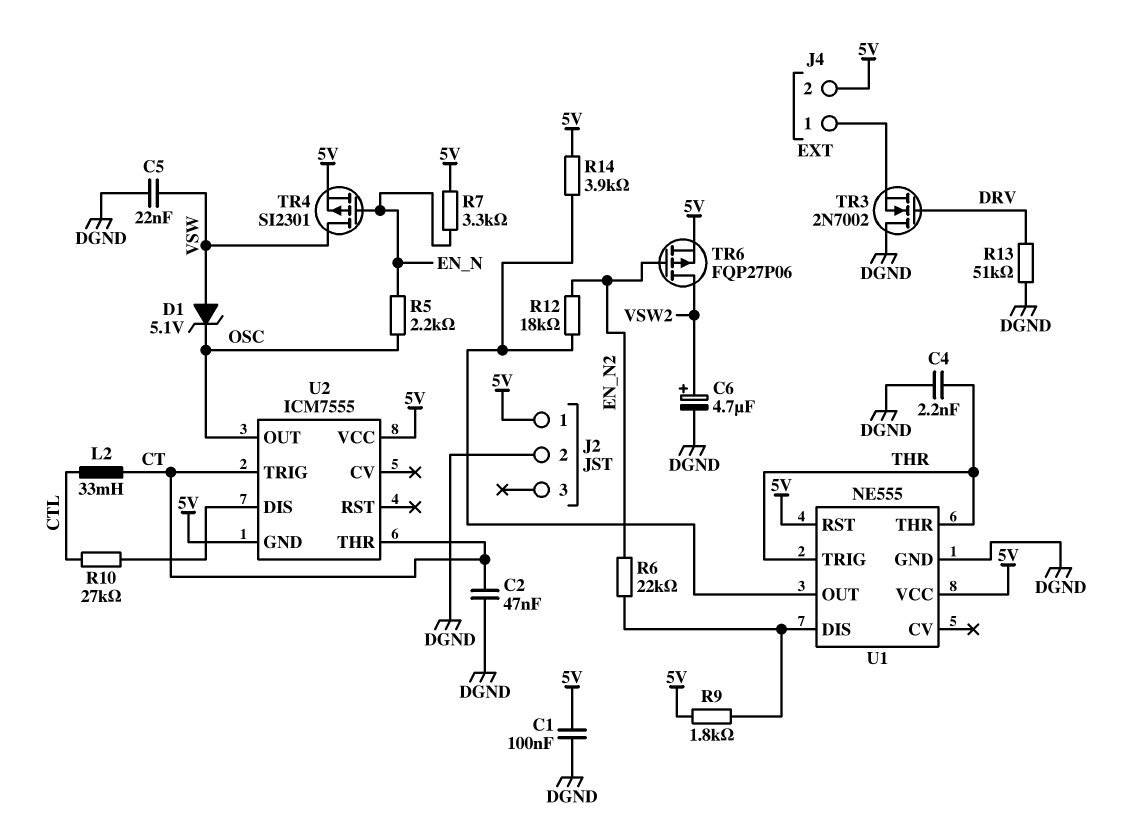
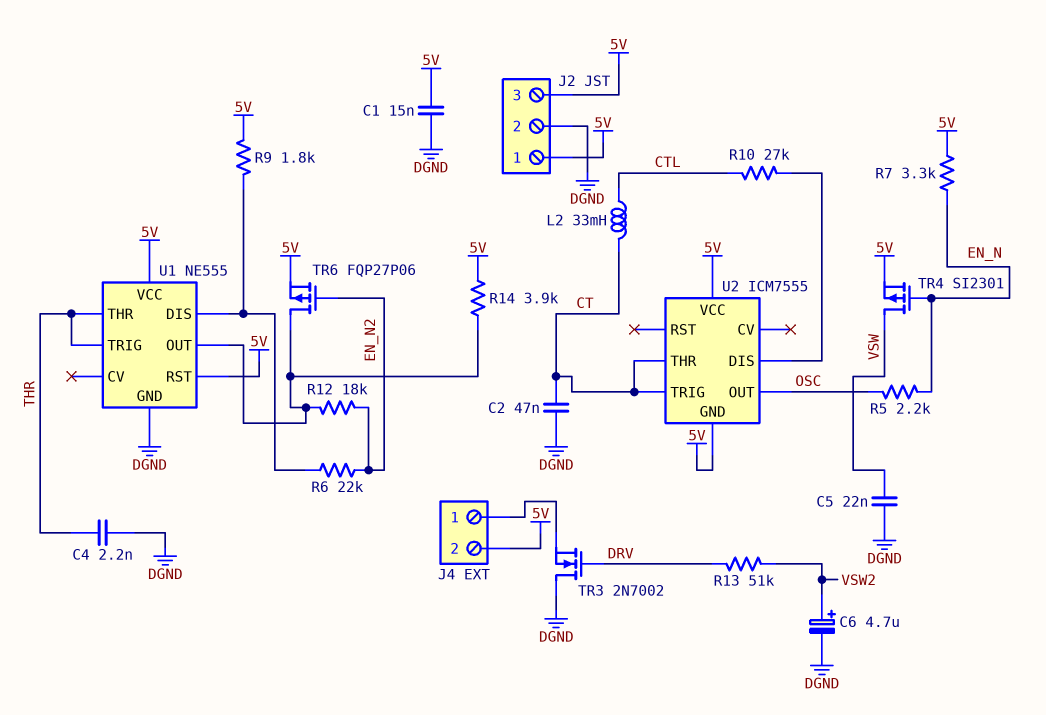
C1: 100nF (5V, DGND) -> 15nF (5V, DGND)
D1: zener 5.1V (A VSW, K OSC) -> none
J2 pin 3: none -> 5V
R13: 51k (DGND, DRV) -> 51k (DRV, VSW2)
TR6: PMOS FQP27P06 (G EN_N2, D VSW2, S 5V) -> PMOS FQP27P06 (G EN_N2, D U1/OUT, S 5V)

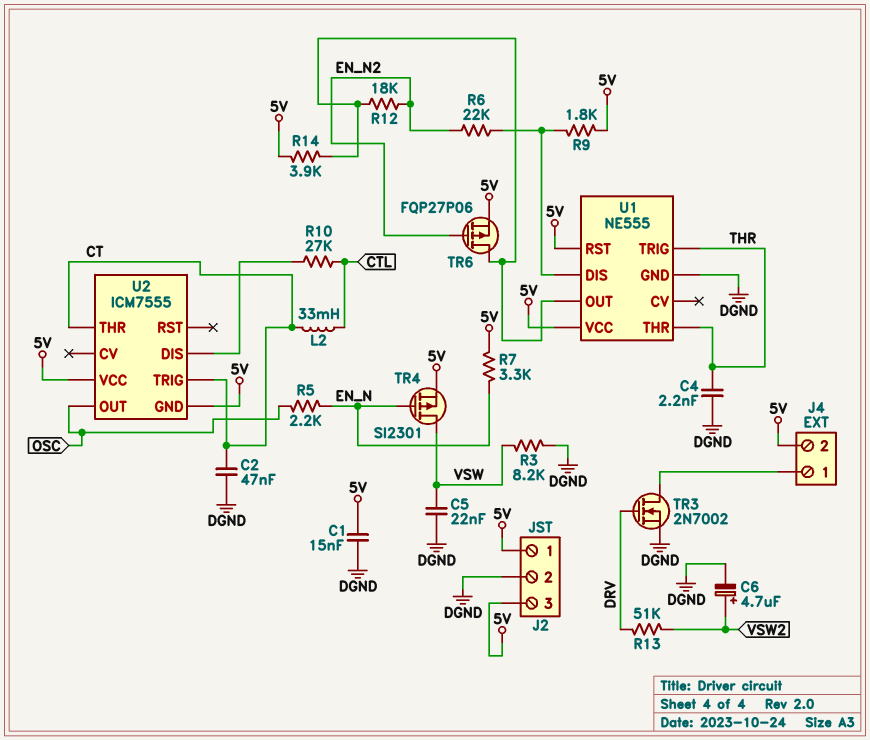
R3: none -> 8.2k (DGND, VSW)
TR3: NMOS 2N7002 (G DRV, D DGND, S J4/1) -> NMOS 2N7002 (G DRV, D J4/1, S DGND)

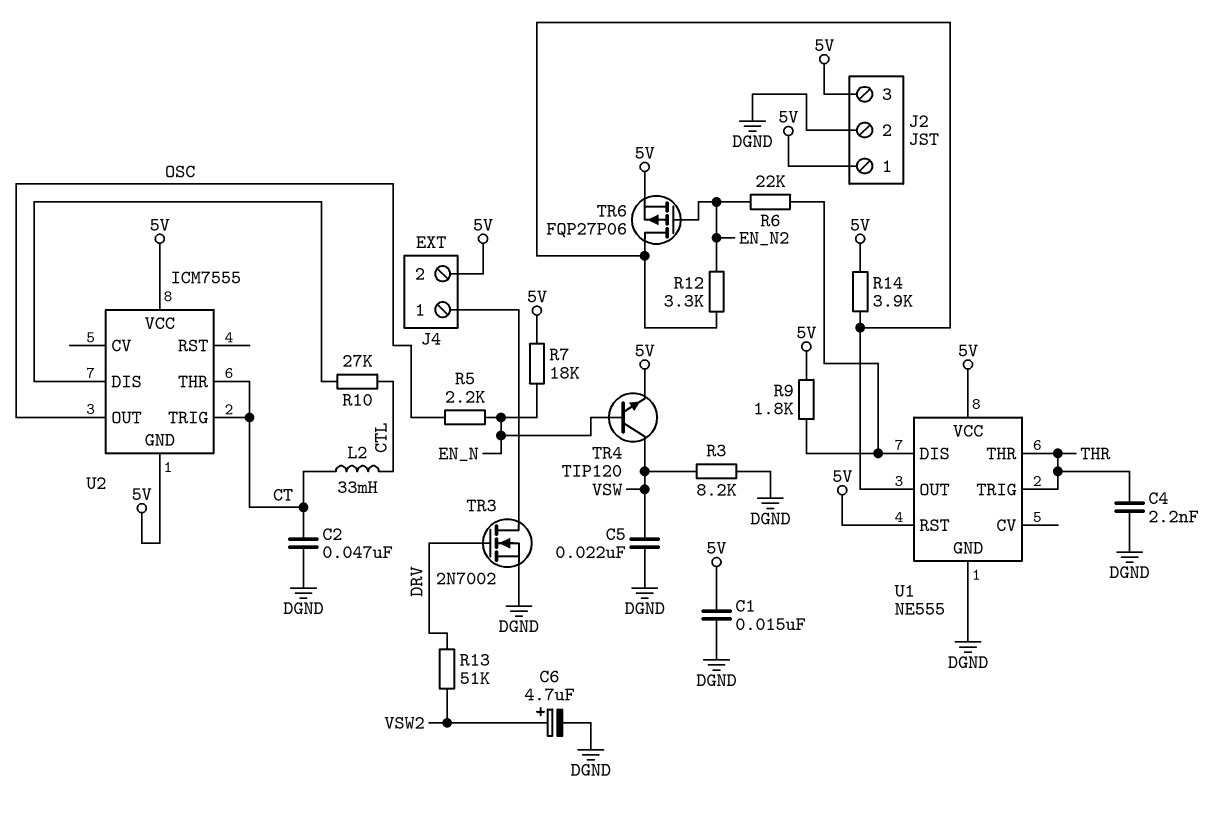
R7: 3.3k (5V, EN_N) -> 18k (5V, EN_N)
R12: 18k (EN_N2, U1/OUT) -> 3.3k (EN_N2, U1/OUT)
TR4: PMOS SI2301 (G EN_N, D VSW, S 5V) -> NPN TIP120 (B EN_N, C VSW, E 5V)

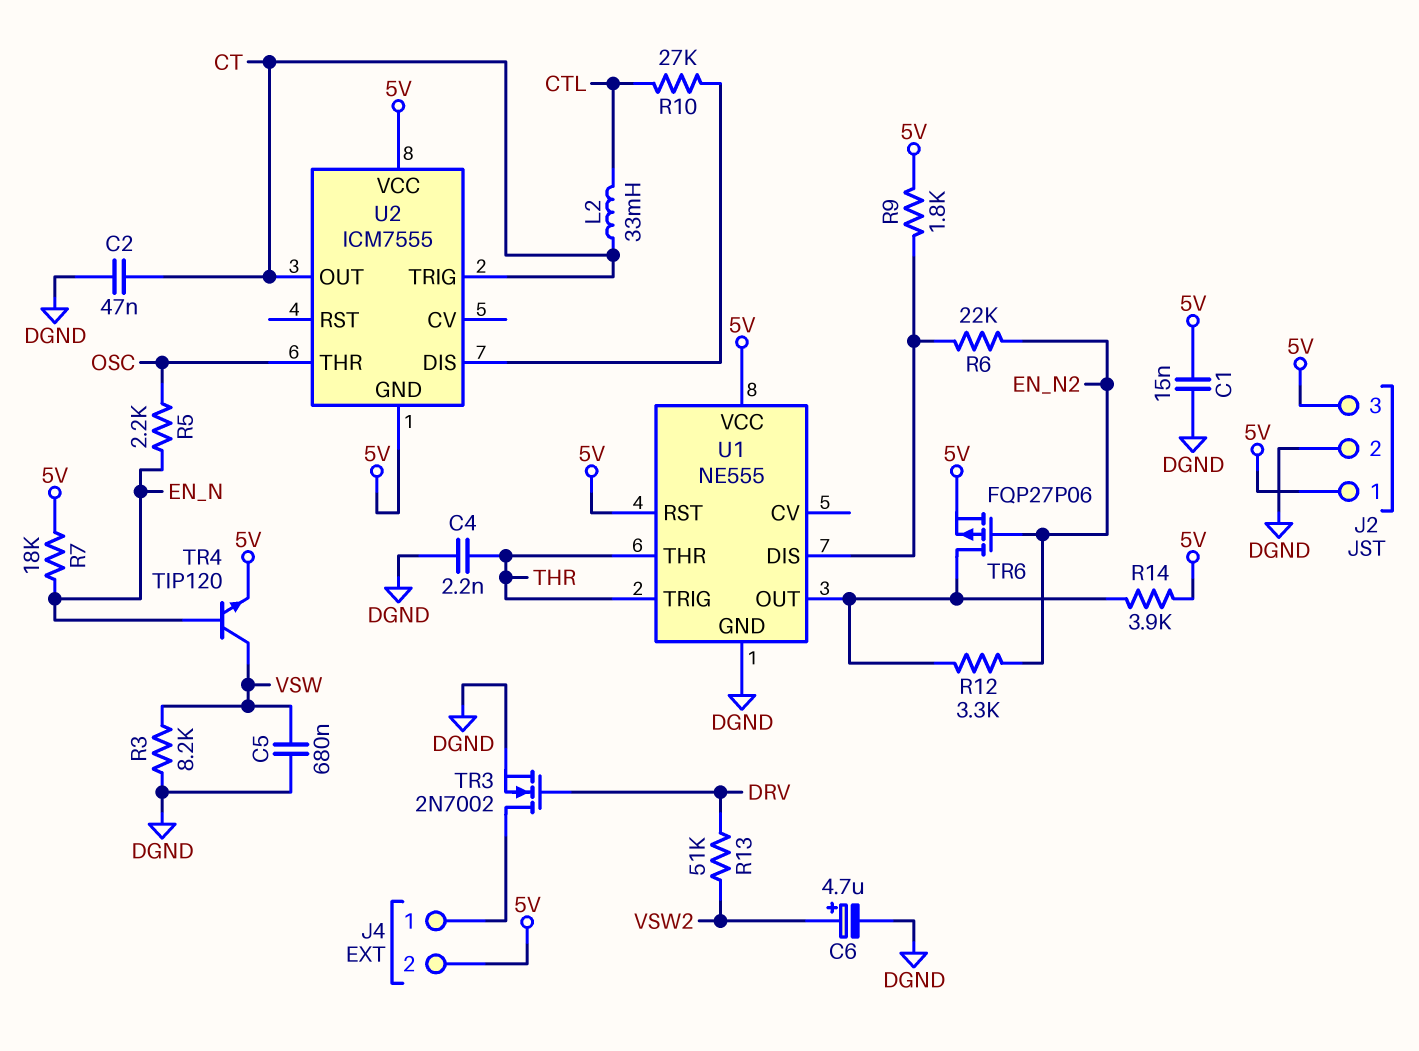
C5: 22nF (DGND, VSW) -> 680nF (DGND, VSW)
U2 pin OUT: OSC -> CT
U2 pin THR: CT -> OSC

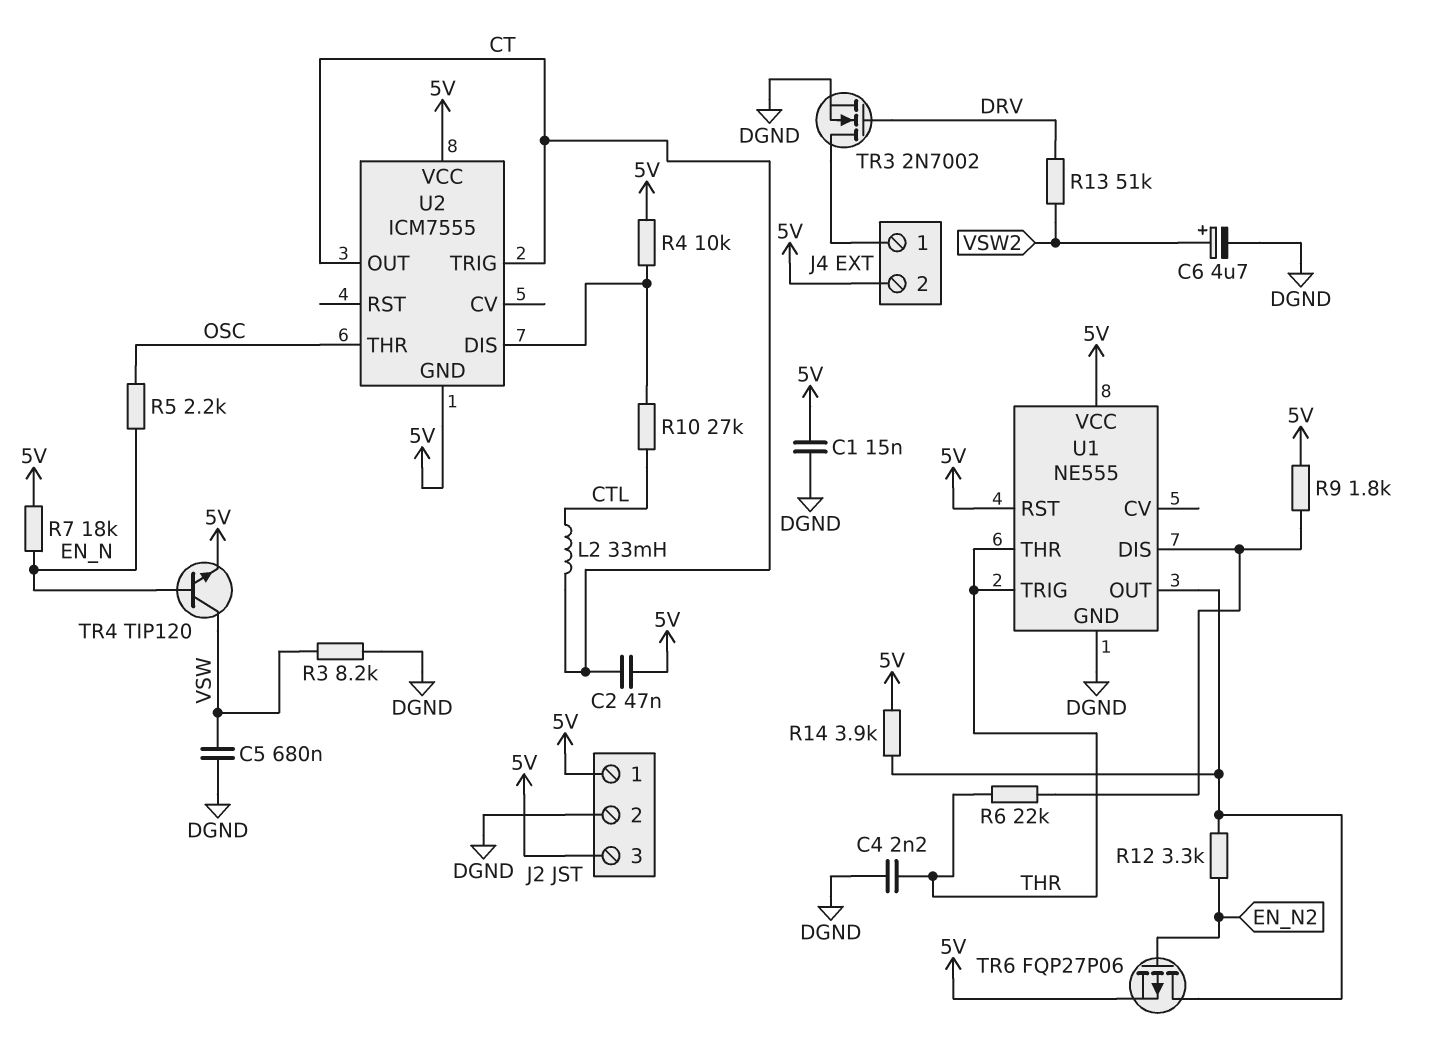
C2: 47nF (CT, DGND) -> 47nF (5V, CT)
R4: none -> 10k (5V, U2/DIS)
R6: 22k (EN_N2, U1/DIS) -> 22k (THR, U1/DIS)

